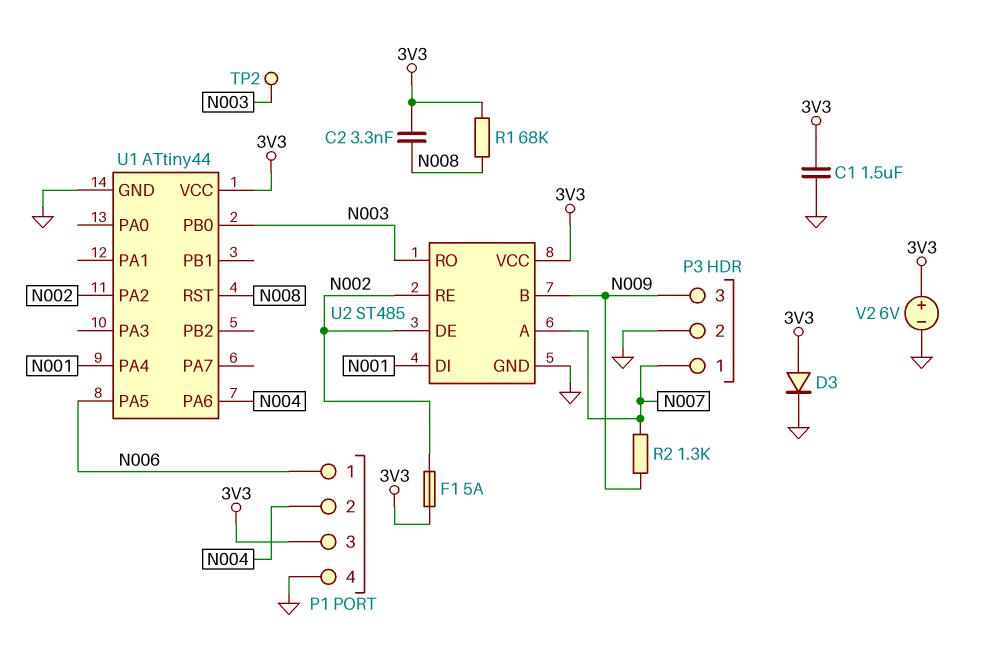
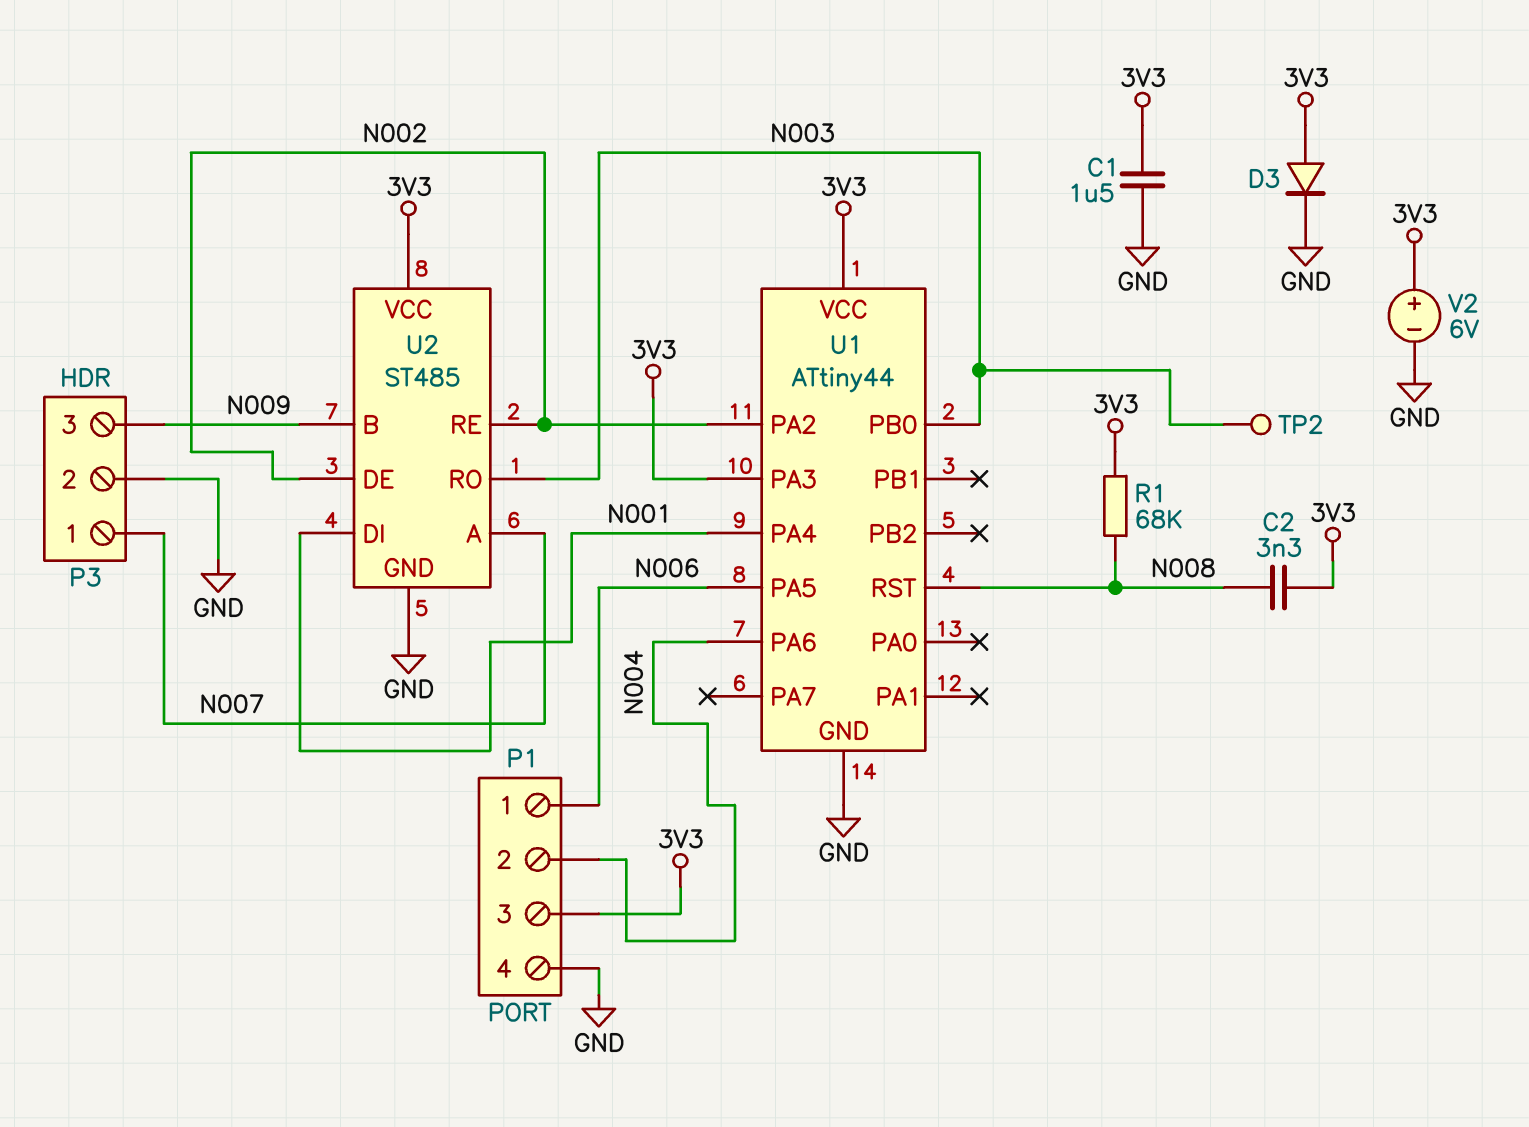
F1: 5A (3V3, N002) -> none
R2: 1.3k (N007, N009) -> none
U1 pin PA3: none -> 3V3

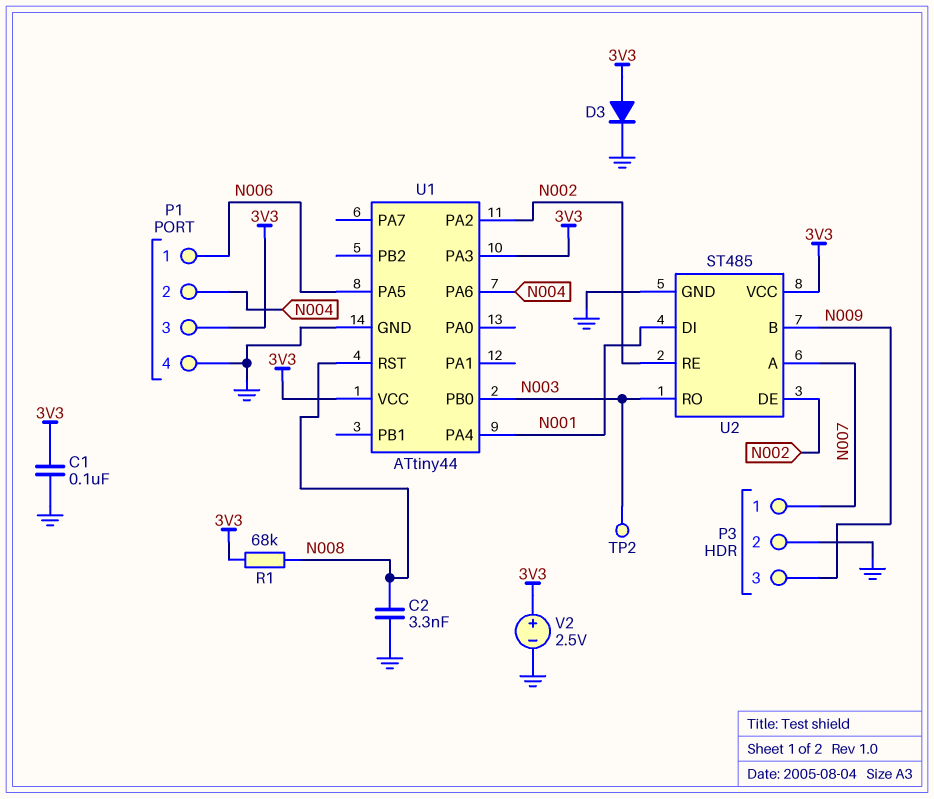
C1: 1.5uF (3V3, GND) -> 100nF (3V3, GND)
C2: 3.3nF (3V3, N008) -> 3.3nF (GND, N008)
V2: 6V (plus 3V3, minus GND) -> 2.5V (plus 3V3, minus GND)

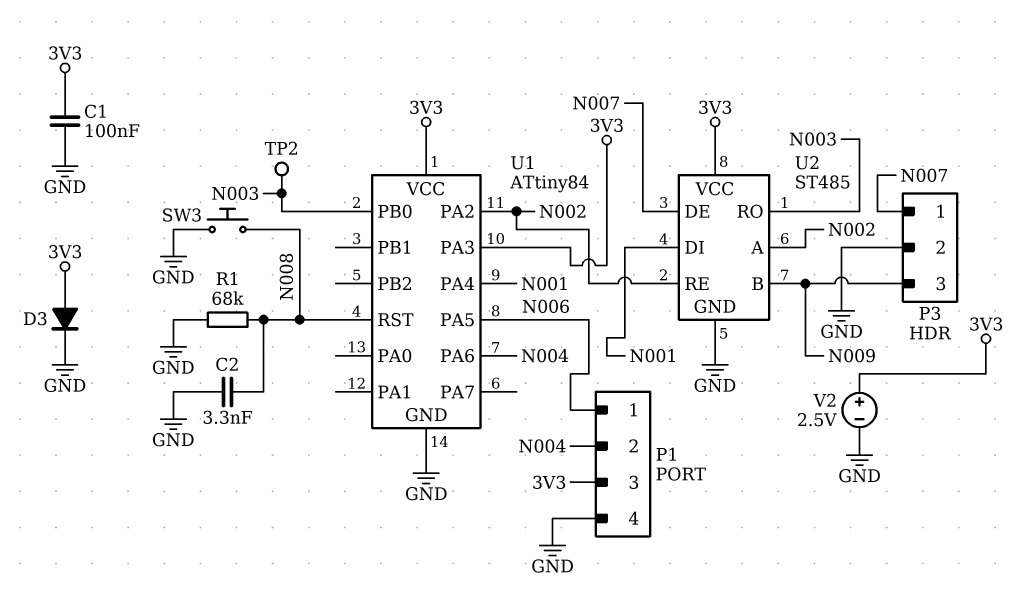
R1: 68k (3V3, N008) -> 68k (GND, N008)
SW3: none -> button (GND, N008)
U1: ATtiny44 -> ATtiny84
U2 pin A: N007 -> N002
U2 pin DE: N002 -> N007

